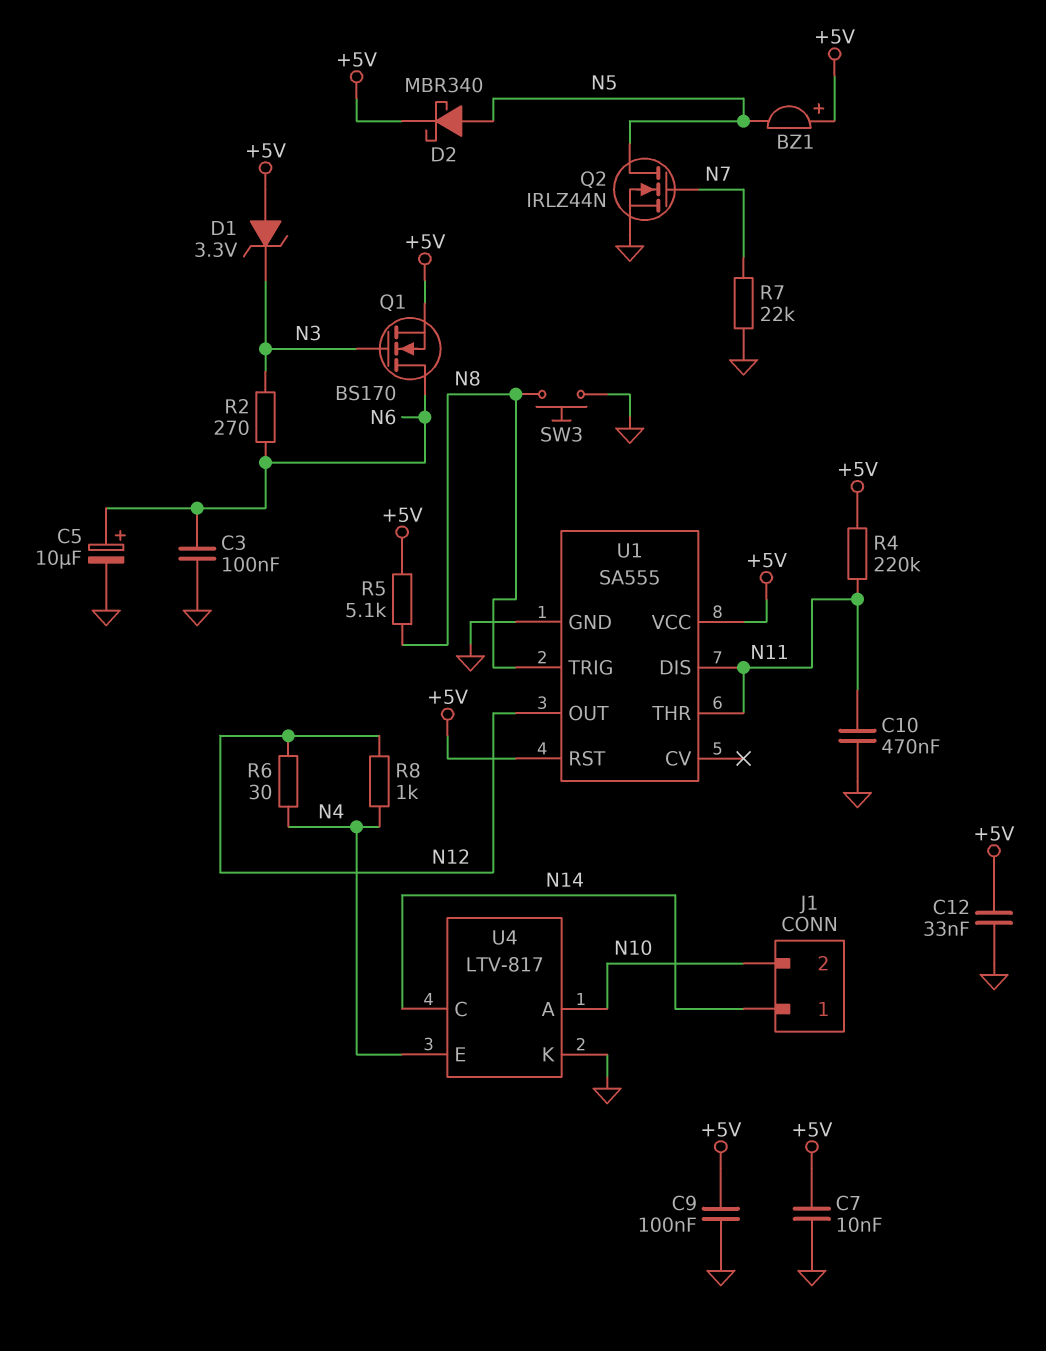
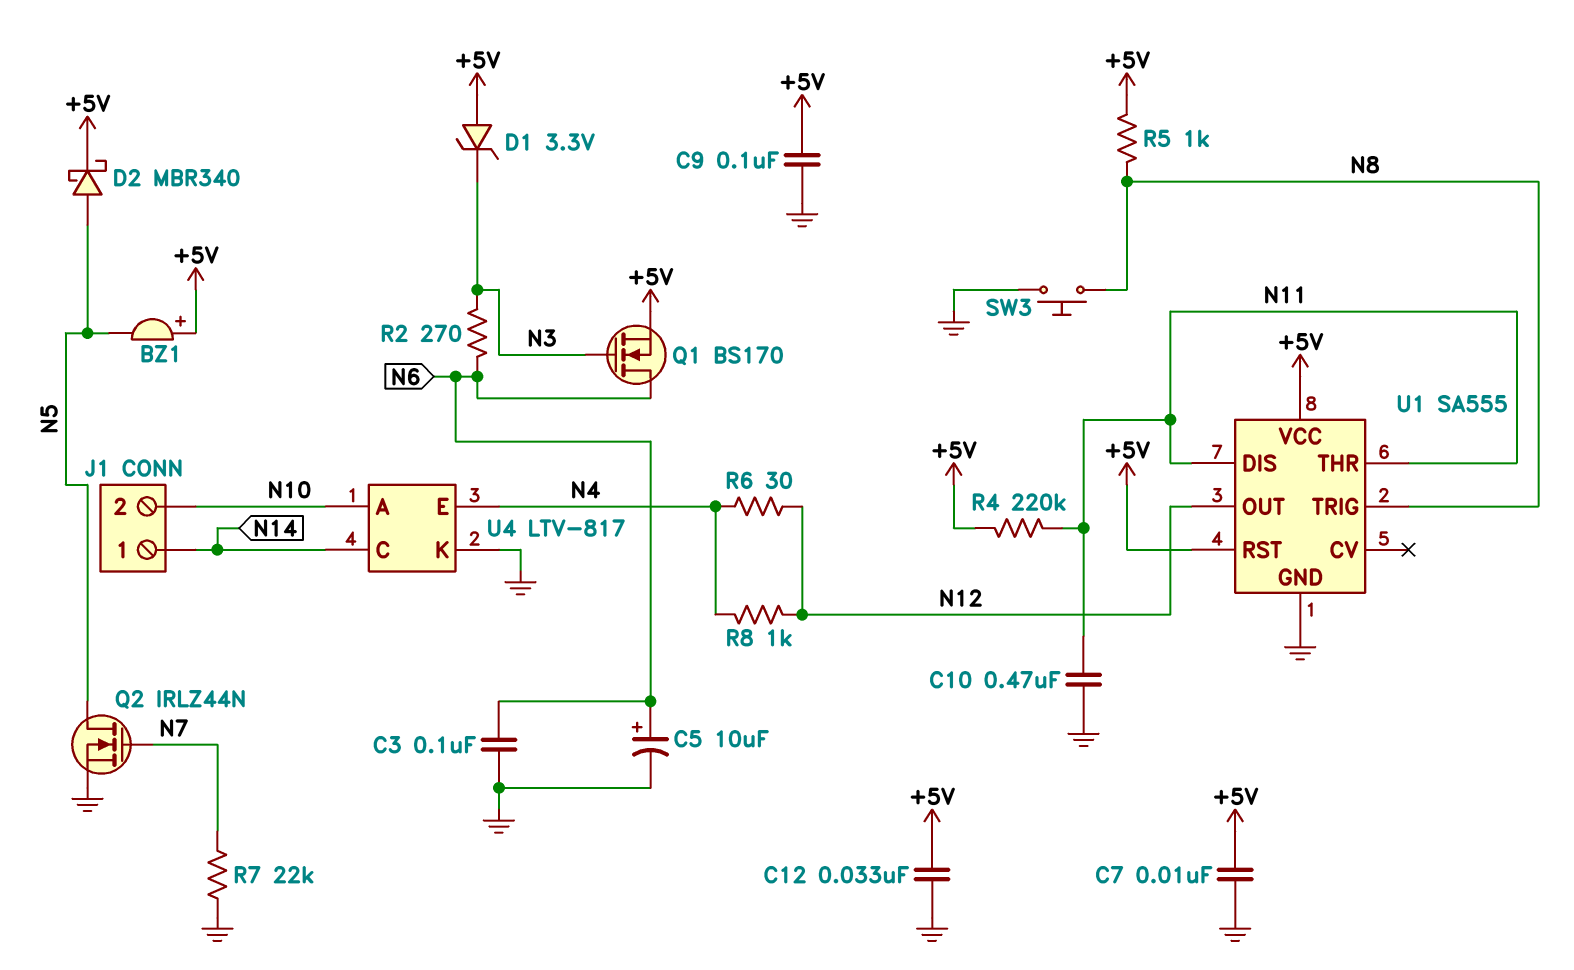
R5: 5.1k (+5V, N8) -> 1k (+5V, N8)

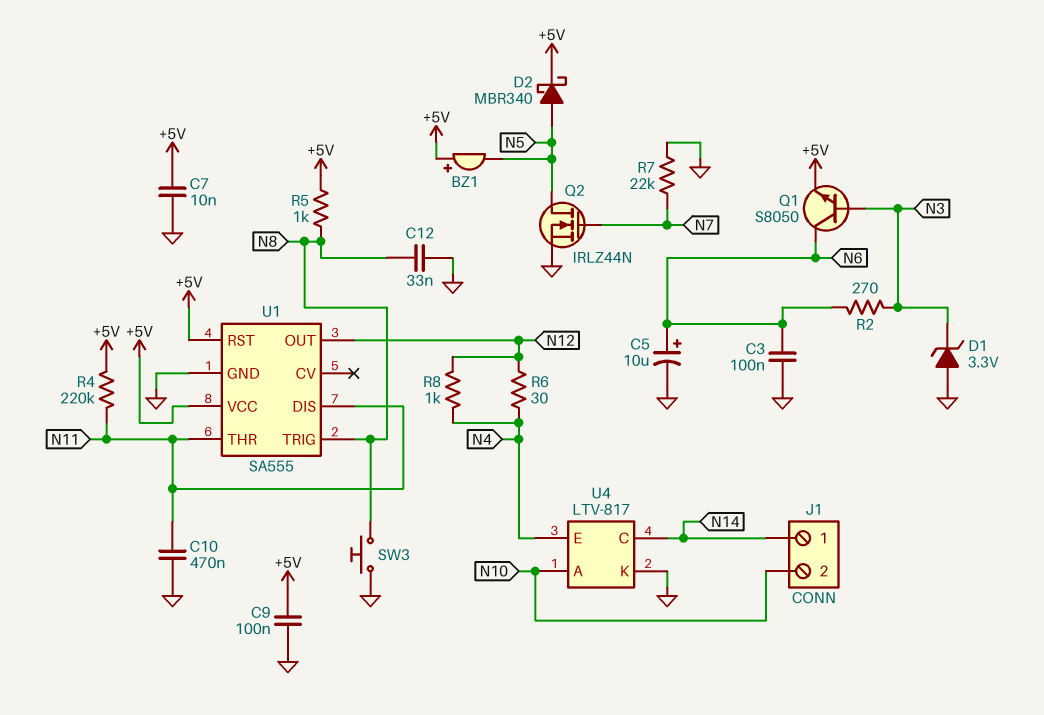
C12: 33nF (+5V, GND) -> 33nF (GND, N8)
D1: zener 3.3V (A +5V, K N3) -> zener 3.3V (A GND, K N3)
Q1: NMOS BS170 (G N3, D N6, S +5V) -> NPN S8050 (B N3, C N6, E +5V)

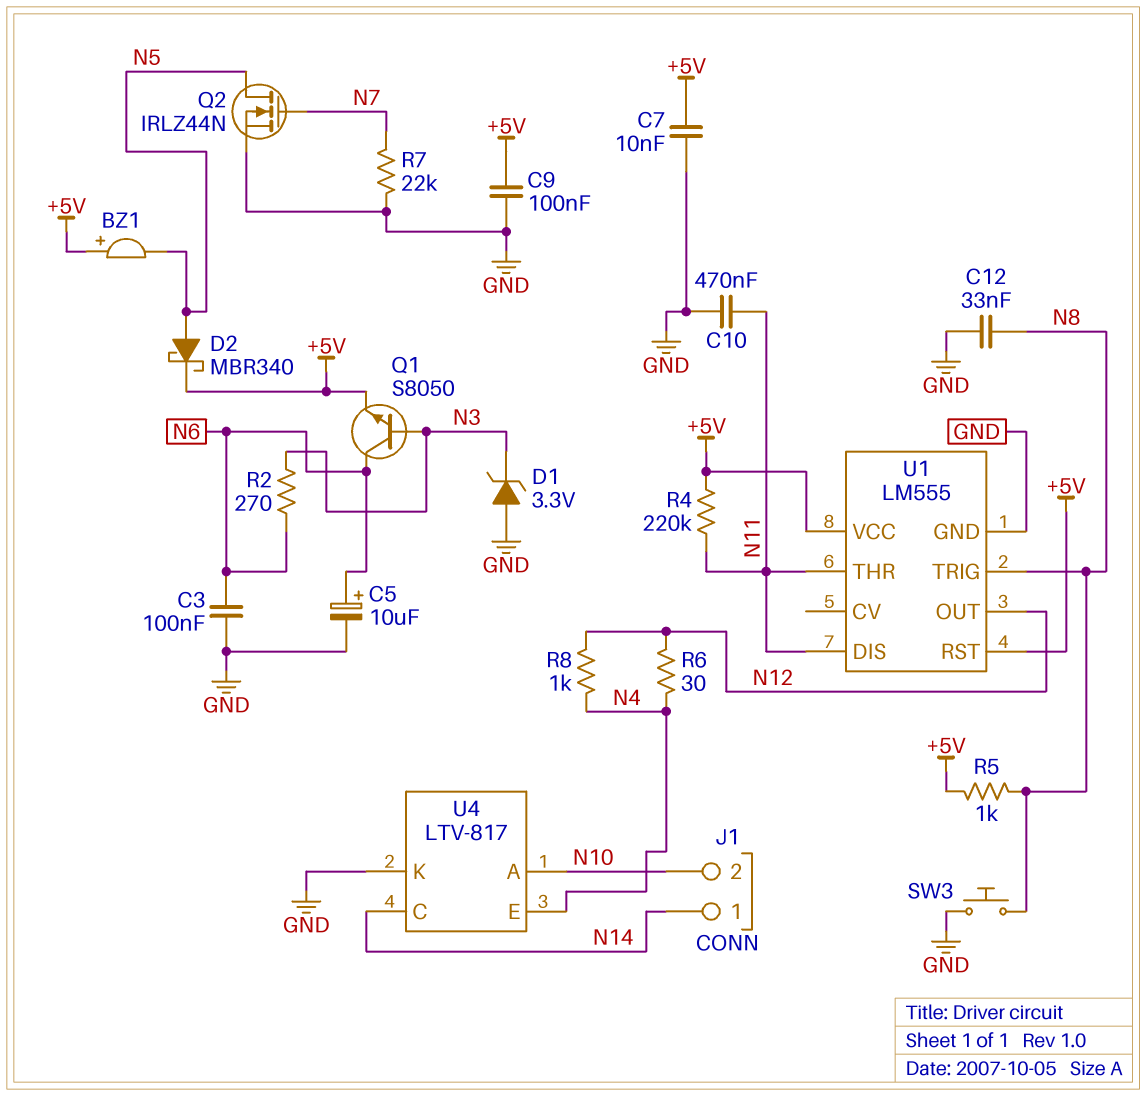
U1: SA555 -> LM555

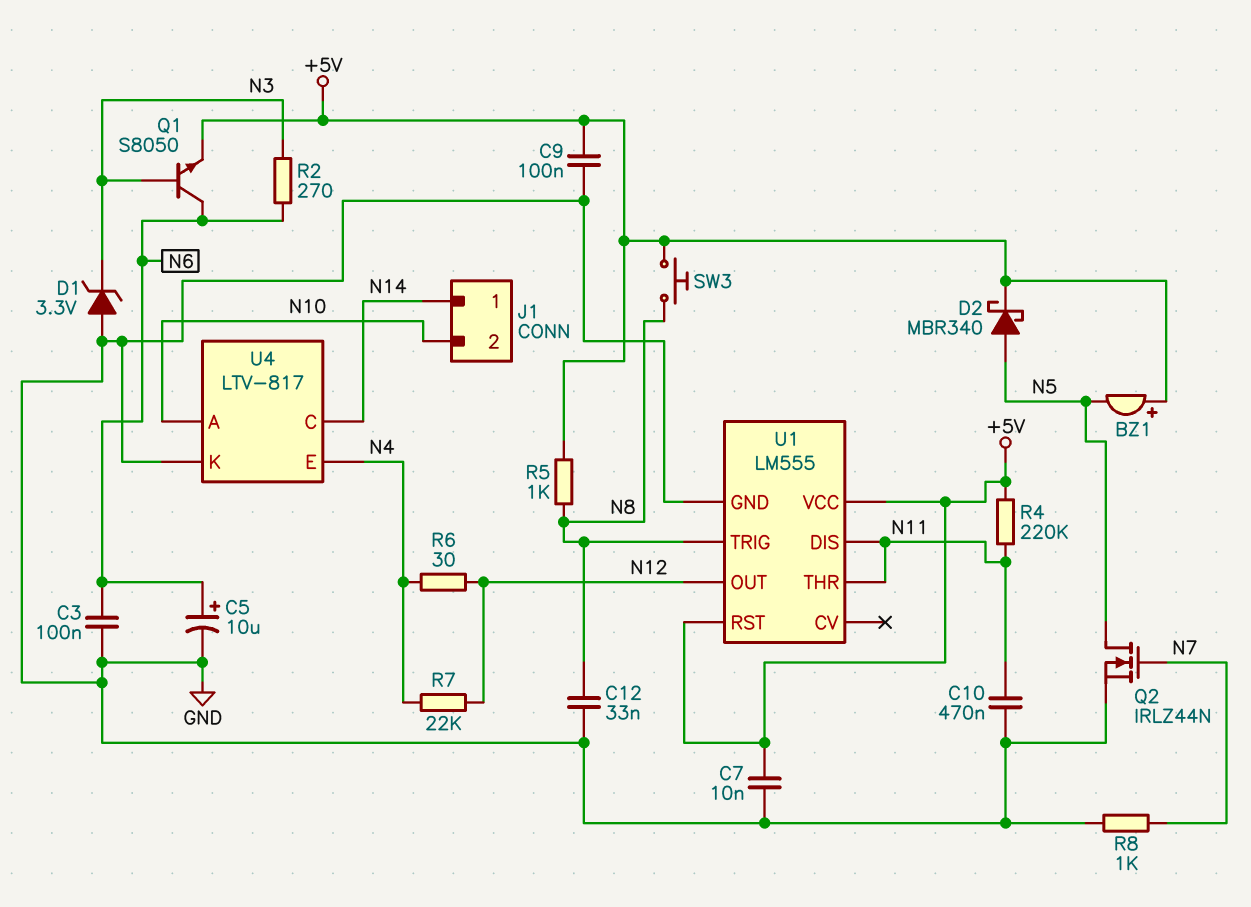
R7: 22k (GND, N7) -> 22k (N4, N12)
R8: 1k (N4, N12) -> 1k (GND, N7)
SW3: button (GND, N8) -> button (+5V, N8)

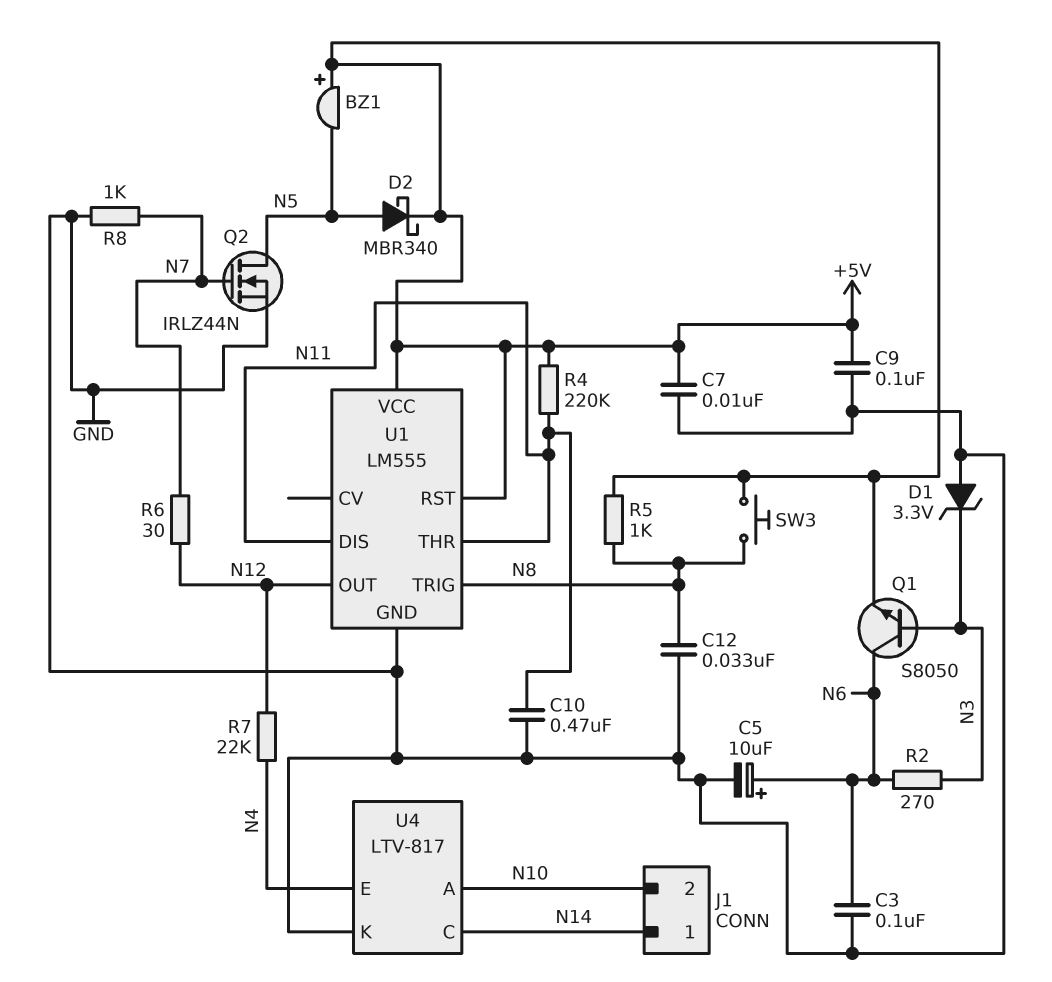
R6: 30 (N4, N12) -> 30 (N7, N12)

